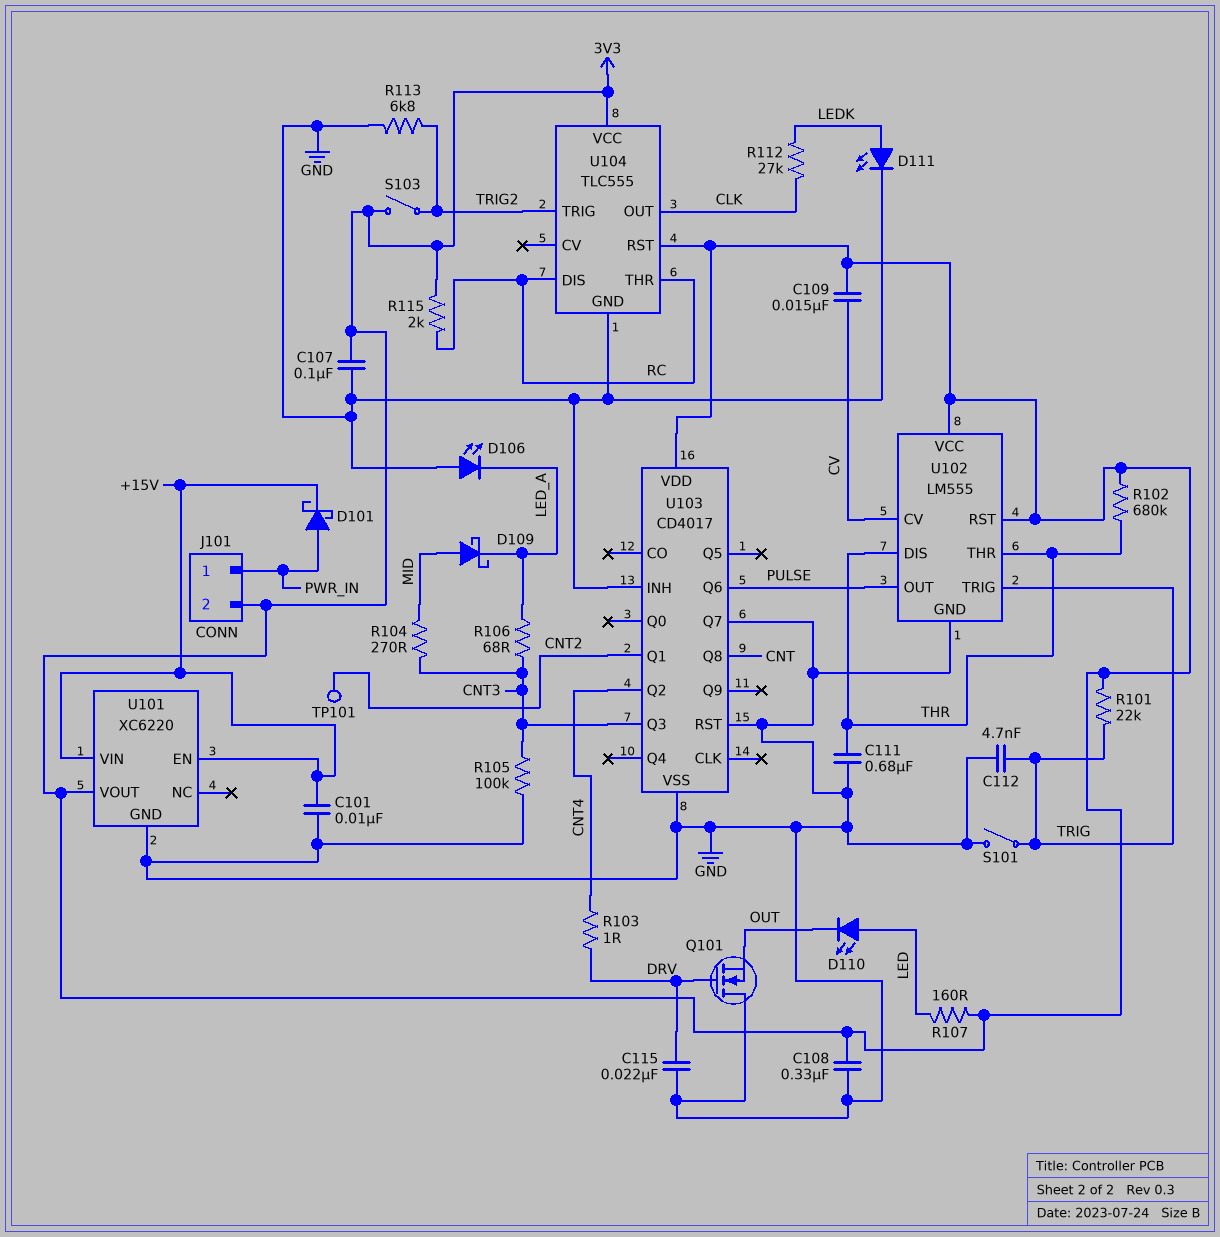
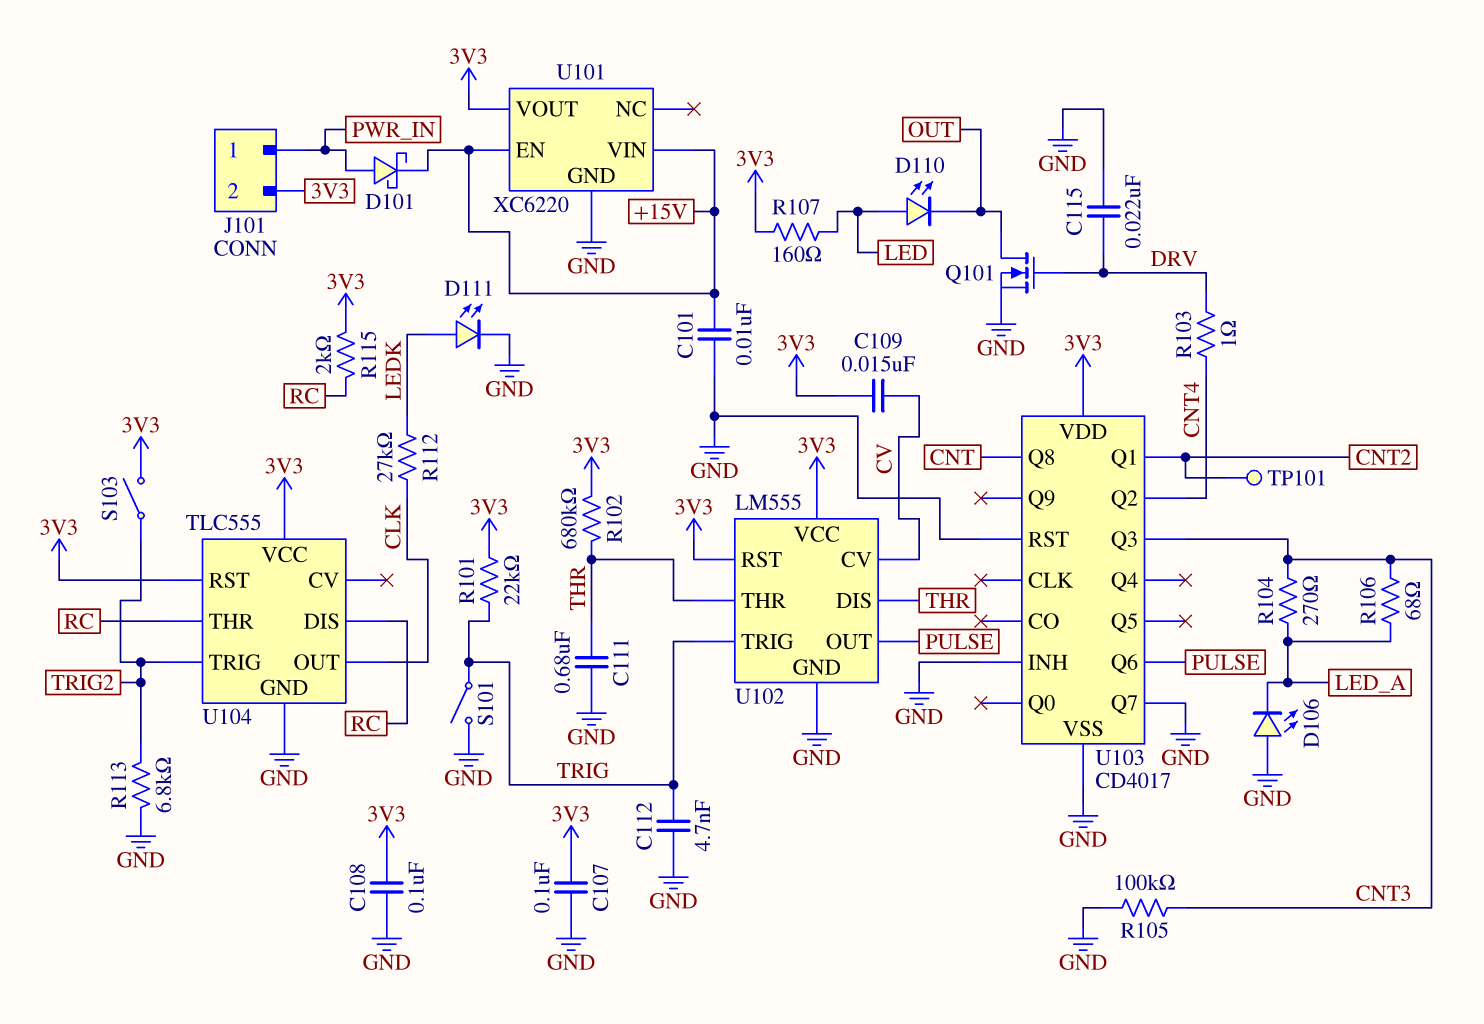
C108: 330nF (3V3, GND) -> 100nF (3V3, GND)
D109: schottky (A MID, K LED_A) -> none
Q101: NMOS (G DRV, D GND, S OUT) -> NMOS (G DRV, D OUT, S GND)
R104: 270 (CNT3, MID) -> 270 (CNT3, LED_A)

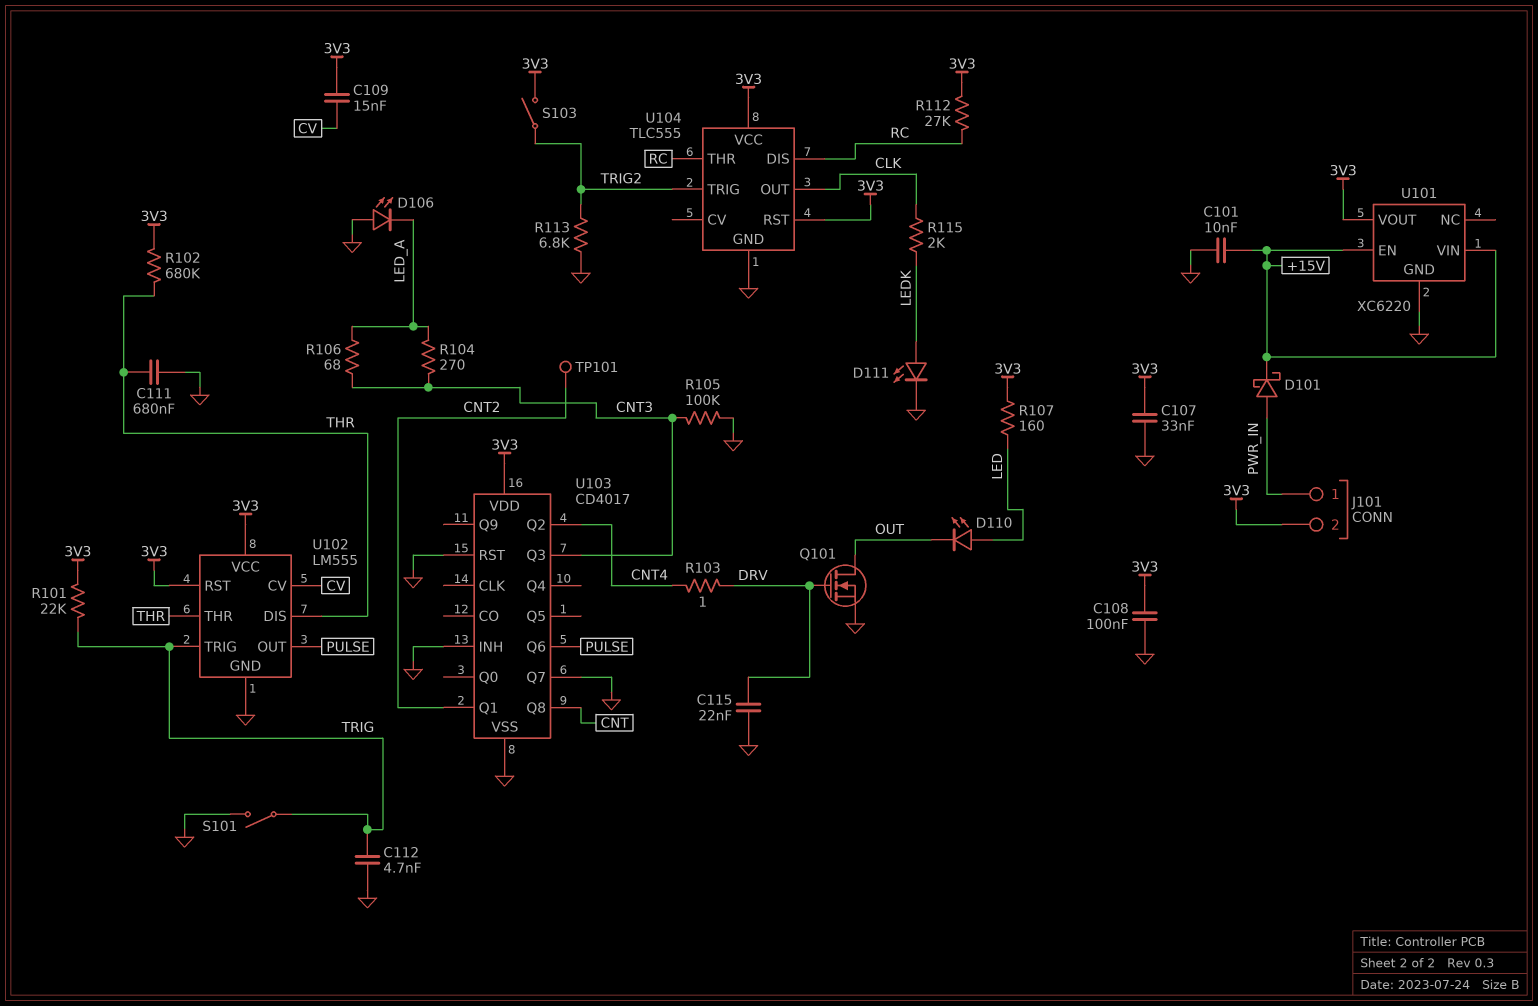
C107: 100nF (3V3, GND) -> 33nF (3V3, GND)
R112: 27k (CLK, LEDK) -> 27k (3V3, RC)
R115: 2k (3V3, RC) -> 2k (CLK, LEDK)

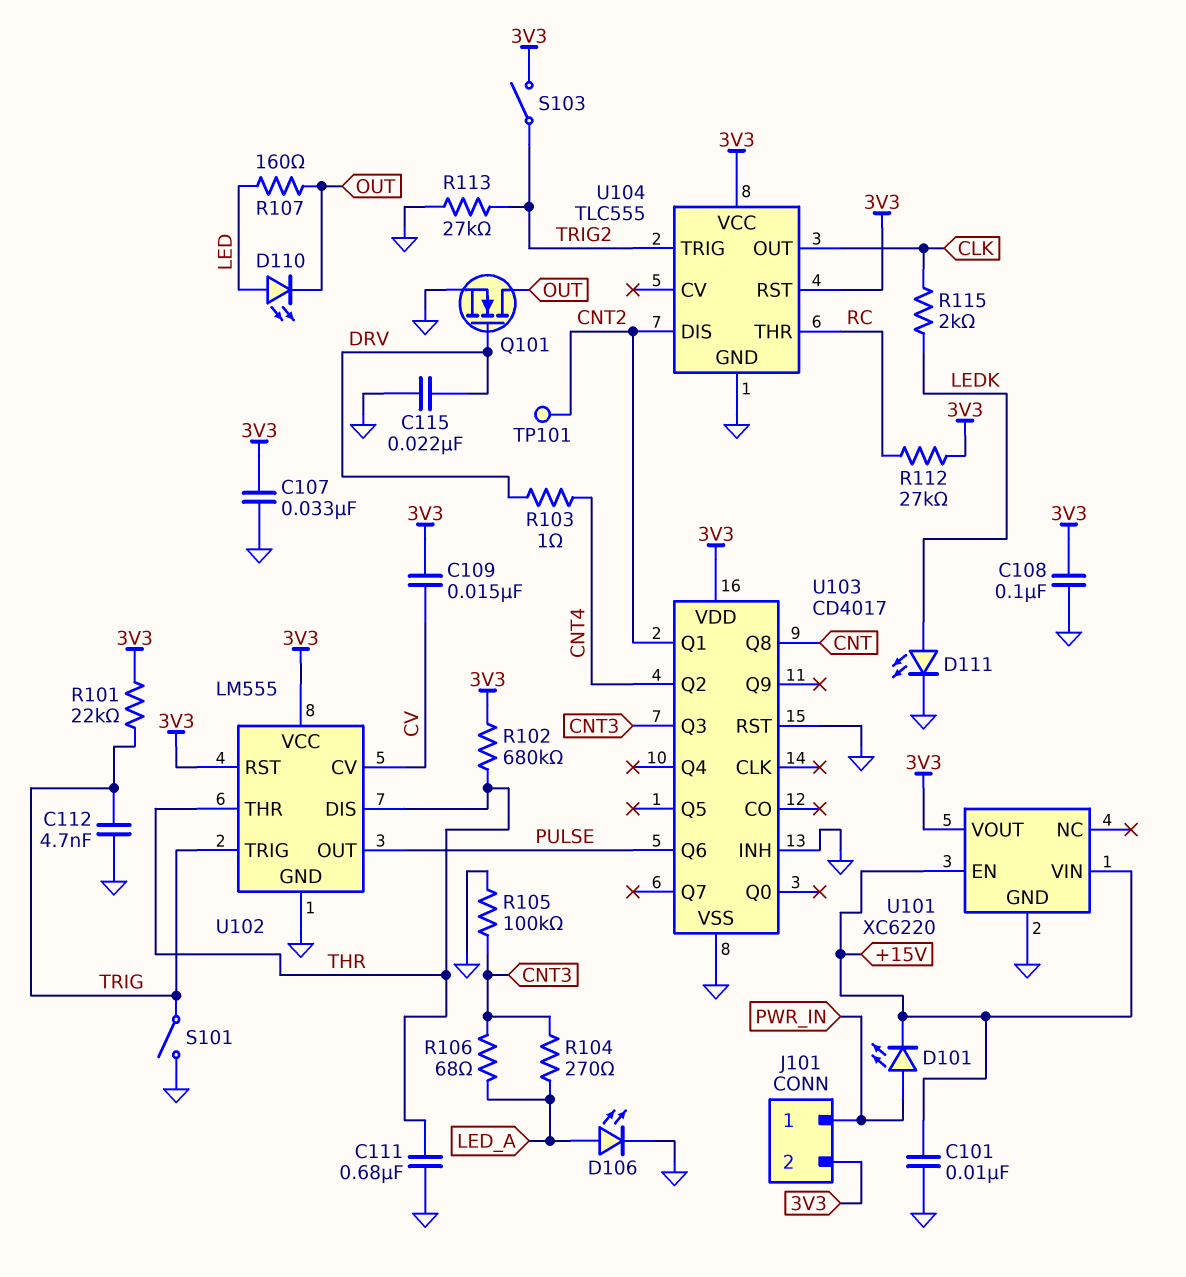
D101: schottky (A PWR_IN, K +15V) -> LED (A PWR_IN, K +15V)
D106: LED (A GND, K LED_A) -> LED (A LED_A, K GND)
R107: 160 (3V3, LED) -> 160 (LED, OUT)
R113: 6.8k (GND, TRIG2) -> 27k (GND, TRIG2)
U103 pin Q7: GND -> none
U104 pin DIS: RC -> CNT2

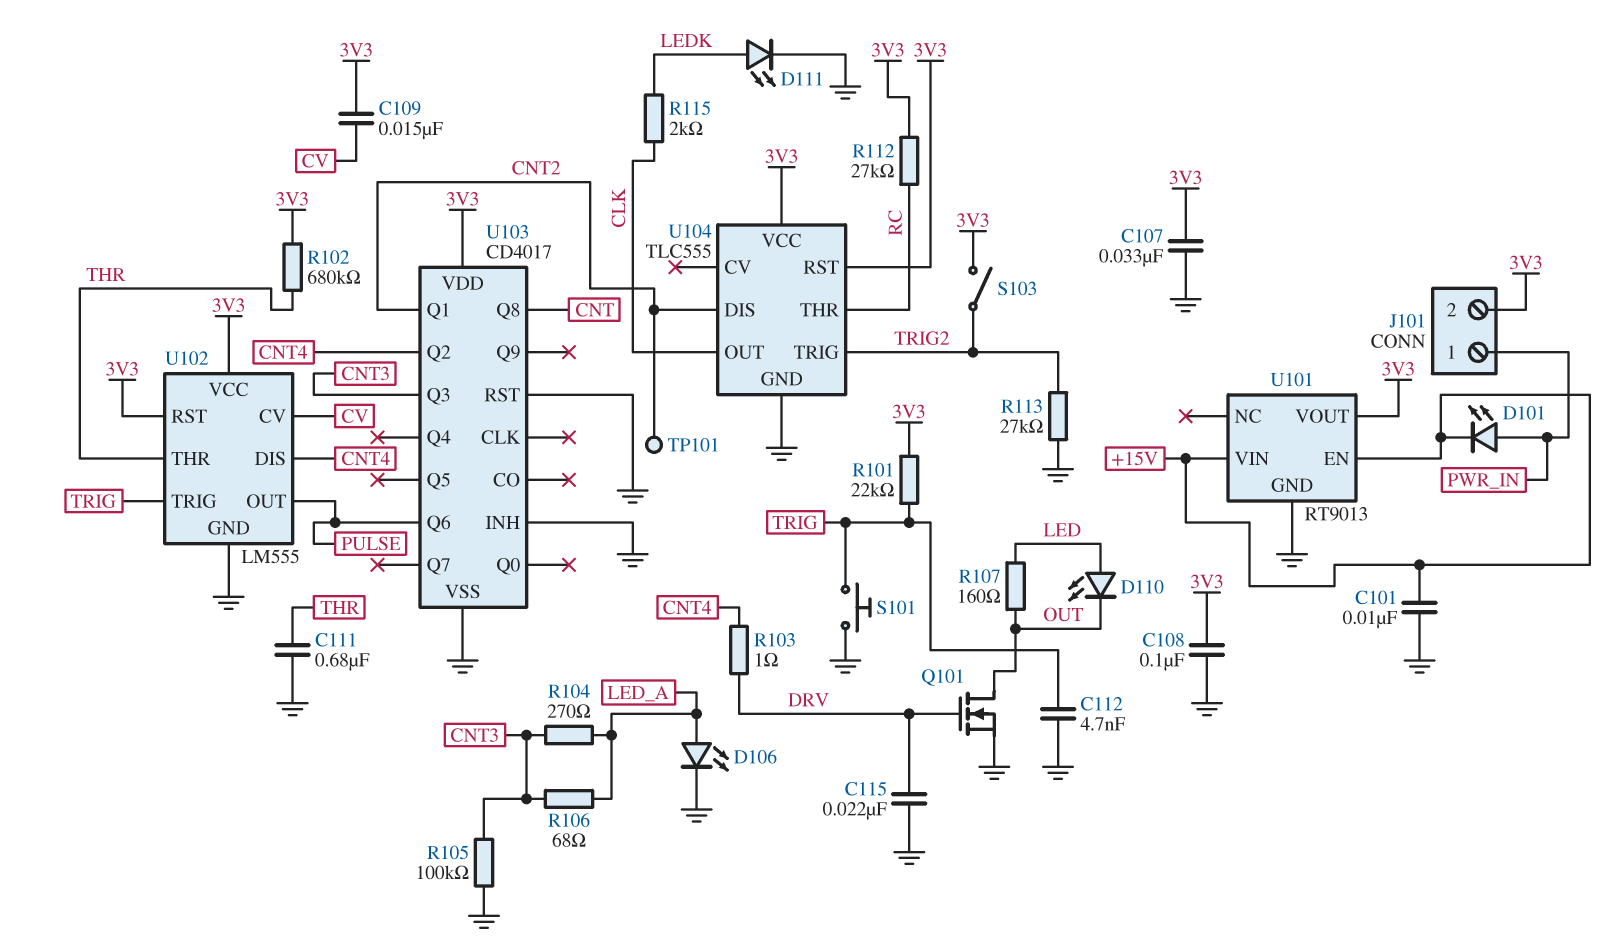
S101: switch (GND, TRIG) -> button (GND, TRIG)
U101: XC6220 -> RT9013
U102 pin DIS: THR -> CNT4

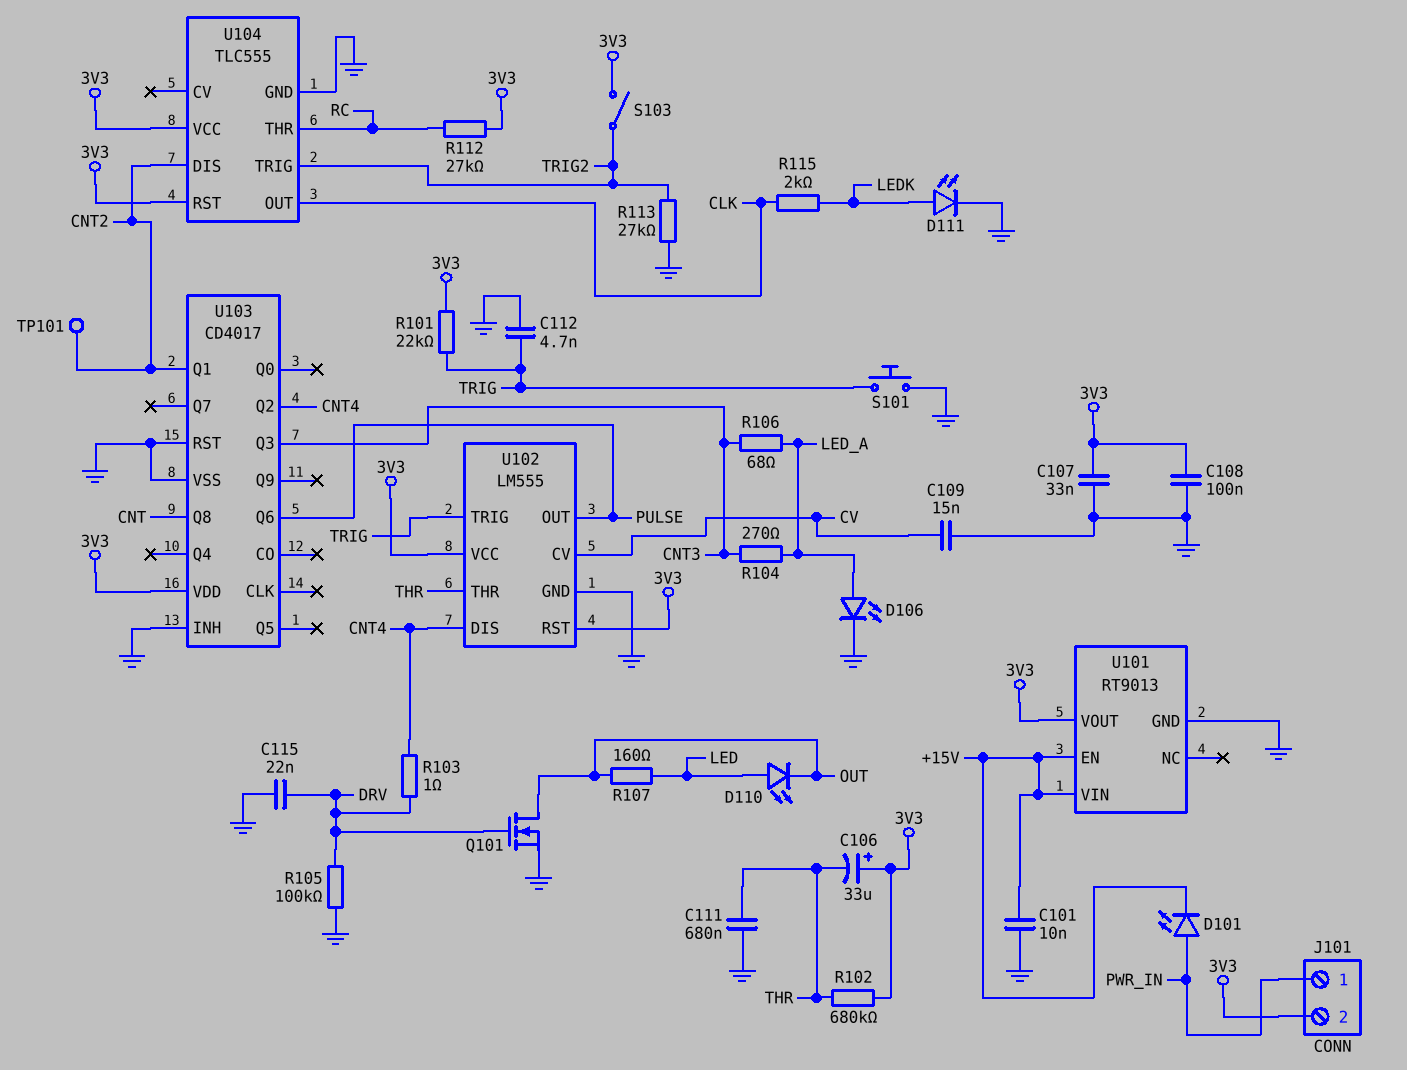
C106: none -> 33uF (plus 3V3, minus THR)
C109: 15nF (3V3, CV) -> 15nF (CV, GND)
R105: 100k (CNT3, GND) -> 100k (DRV, GND)

